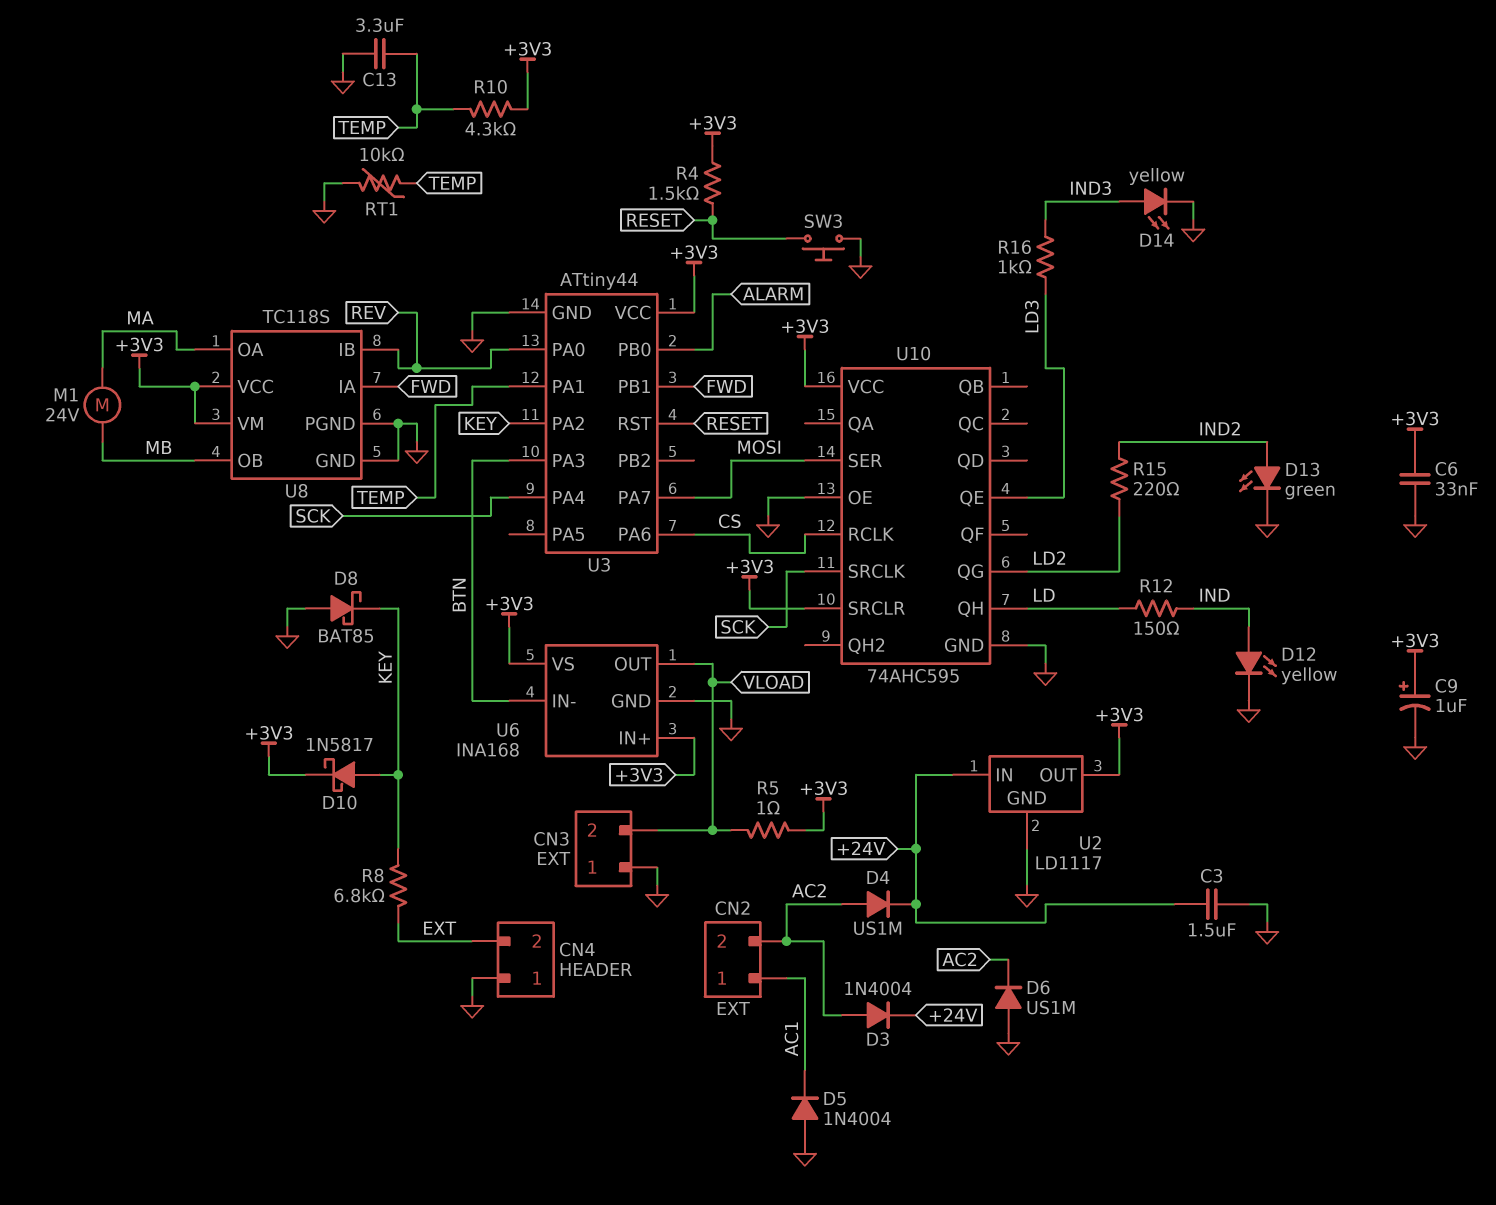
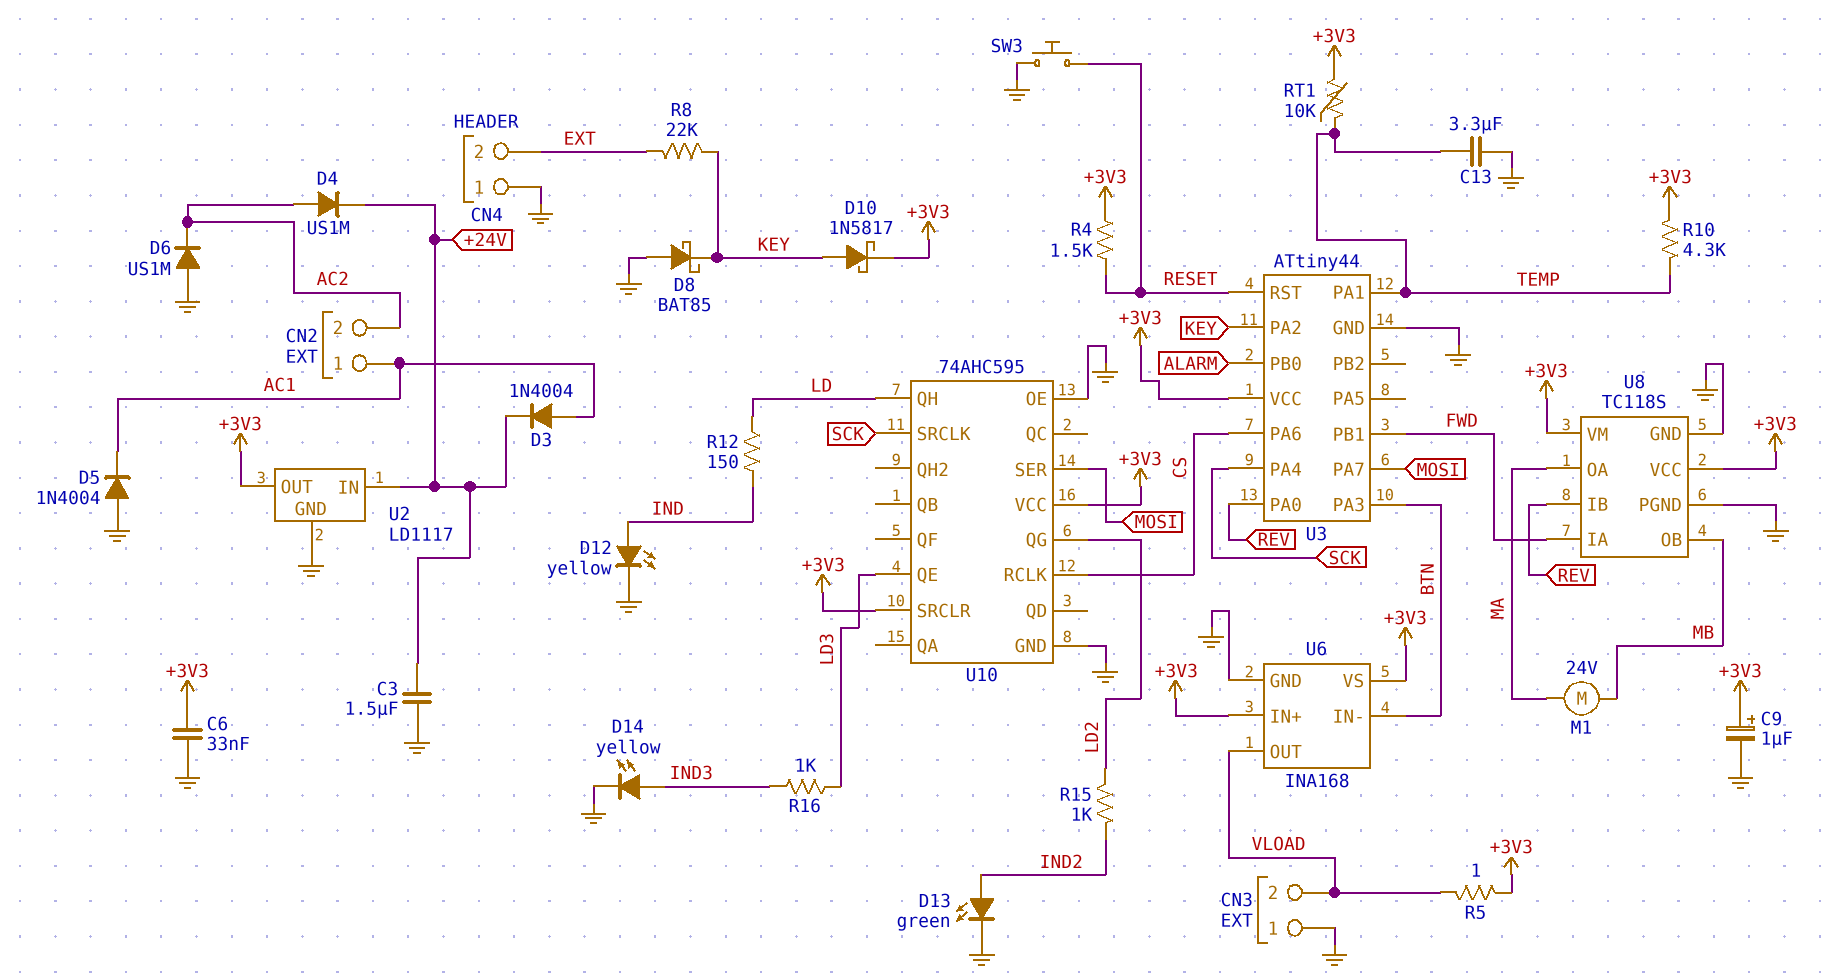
D3: diode 1N4004 (A AC2, K +24V) -> diode 1N4004 (A AC1, K +24V)
R8: 6.8k (EXT, KEY) -> 22k (EXT, KEY)
R15: 220 (IND2, LD2) -> 1k (IND2, LD2)
RT1: 10k (GND, TEMP) -> 10k (+3V3, TEMP)

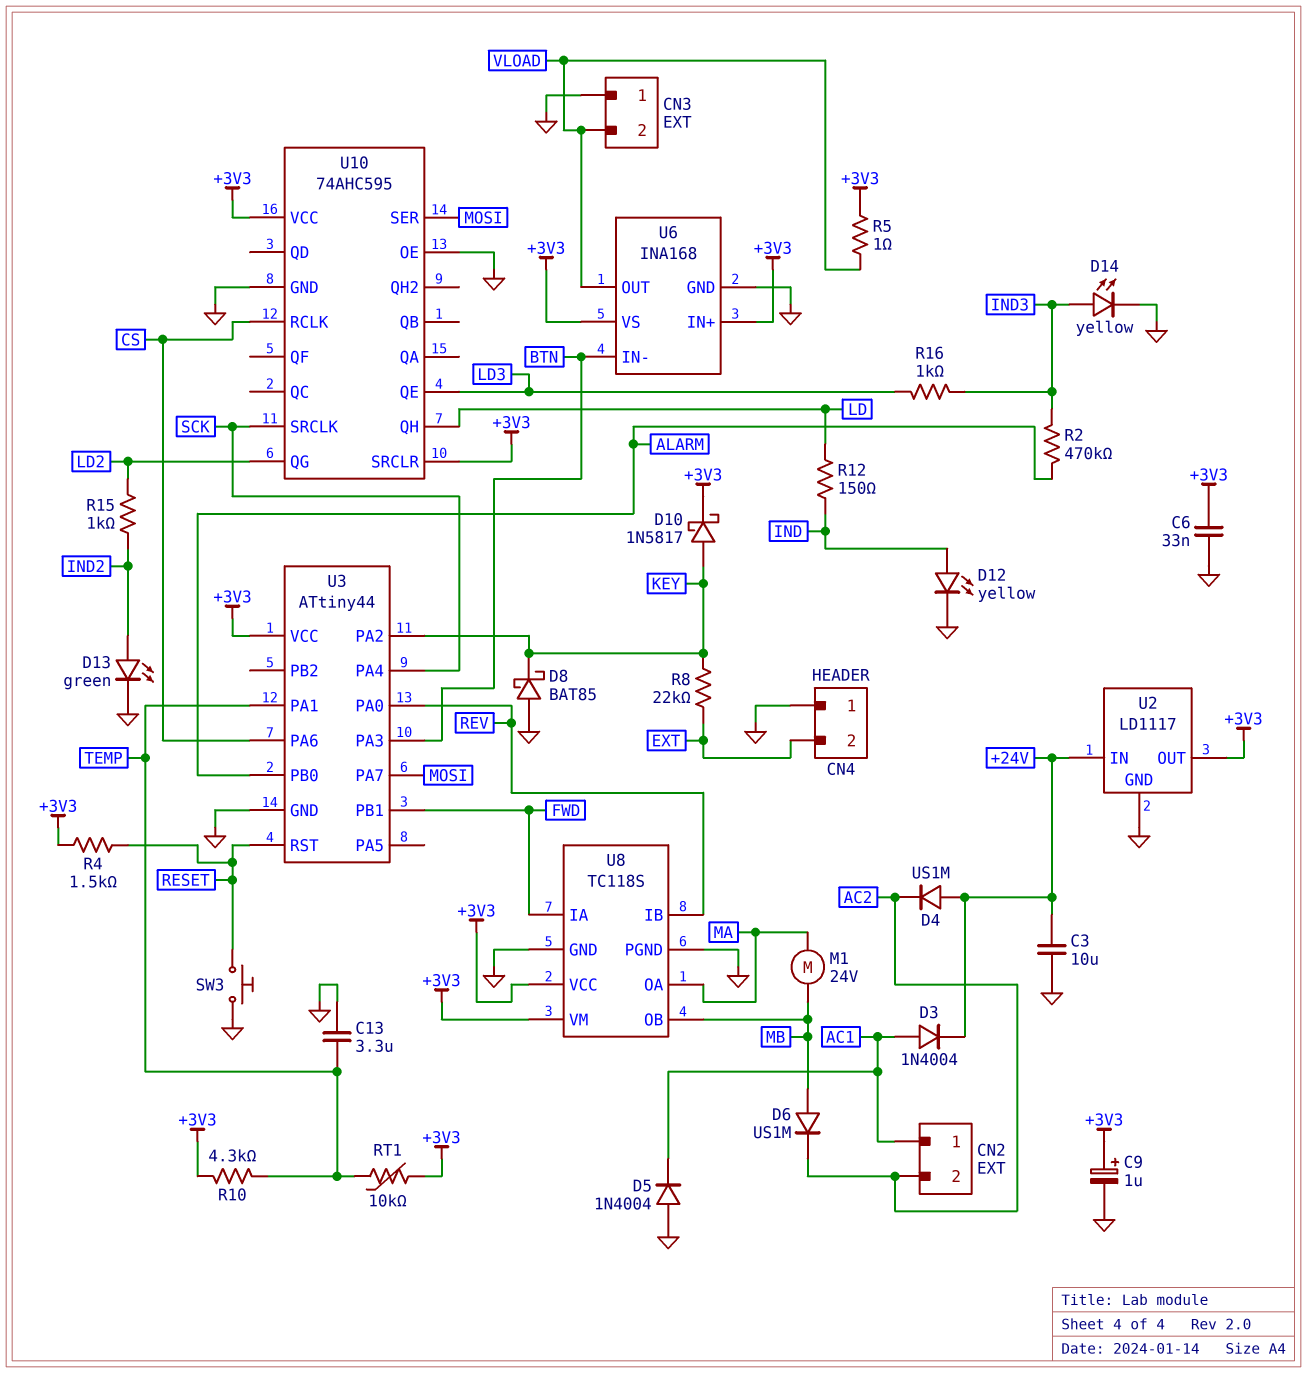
C3: 1.5uF (+24V, GND) -> 10uF (+24V, GND)
D4: diode US1M (A AC2, K +24V) -> diode US1M (A +24V, K AC2)
D6: diode US1M (A GND, K AC2) -> diode US1M (A MB, K AC2)
R2: none -> 470k (ALARM, IND3)

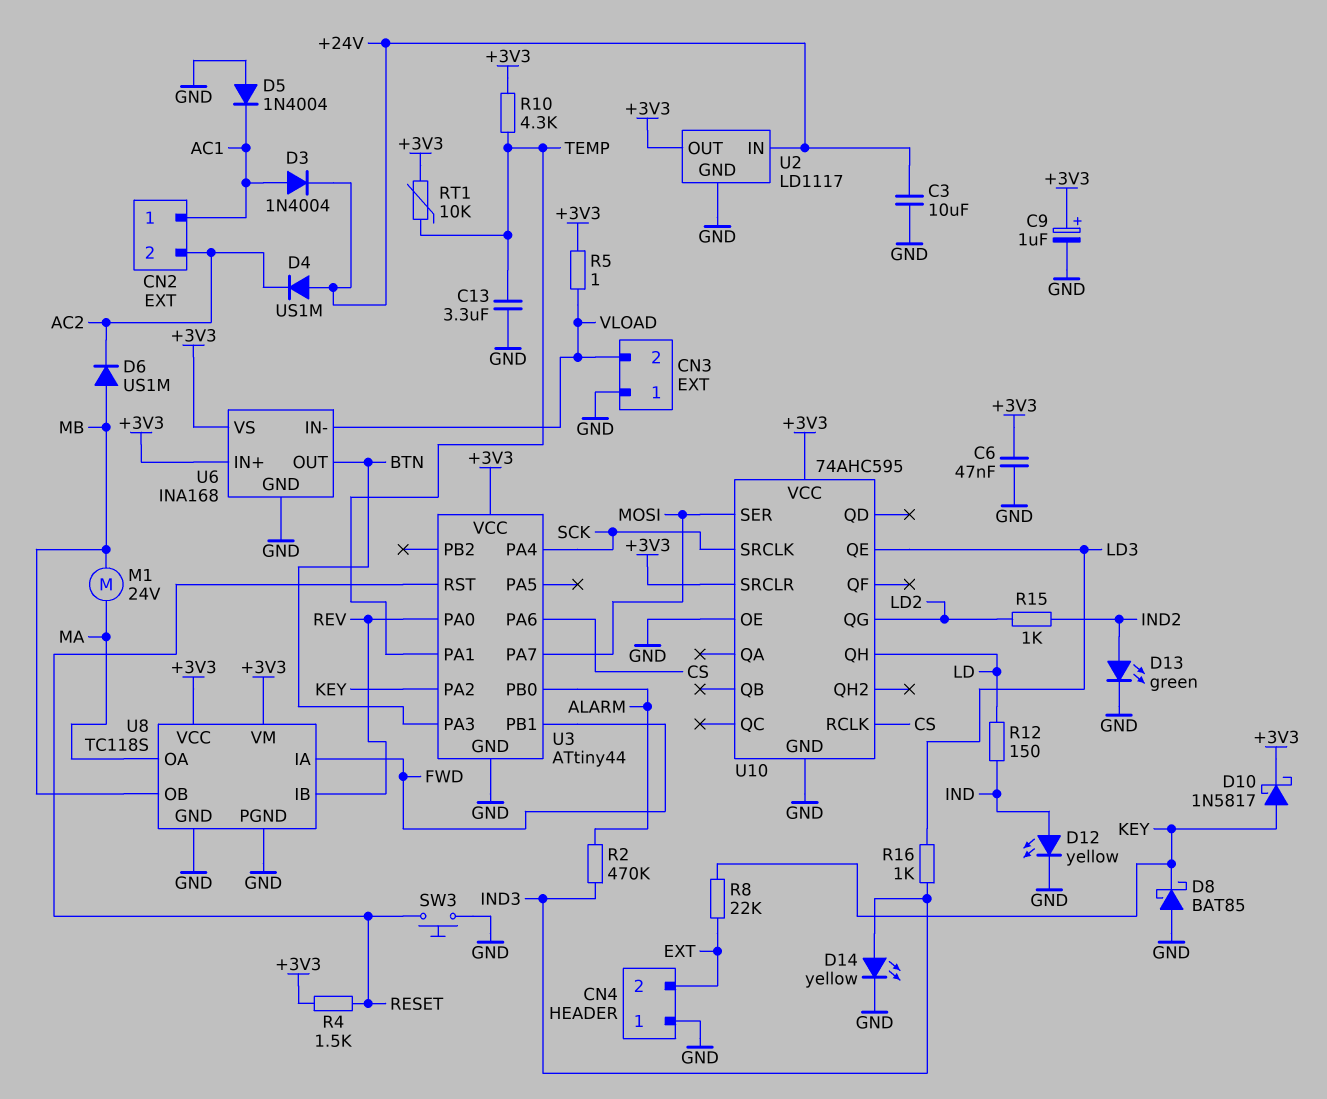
C6: 33nF (+3V3, GND) -> 47nF (+3V3, GND)
U6 pin IN-: BTN -> VLOAD
U6 pin OUT: VLOAD -> BTN

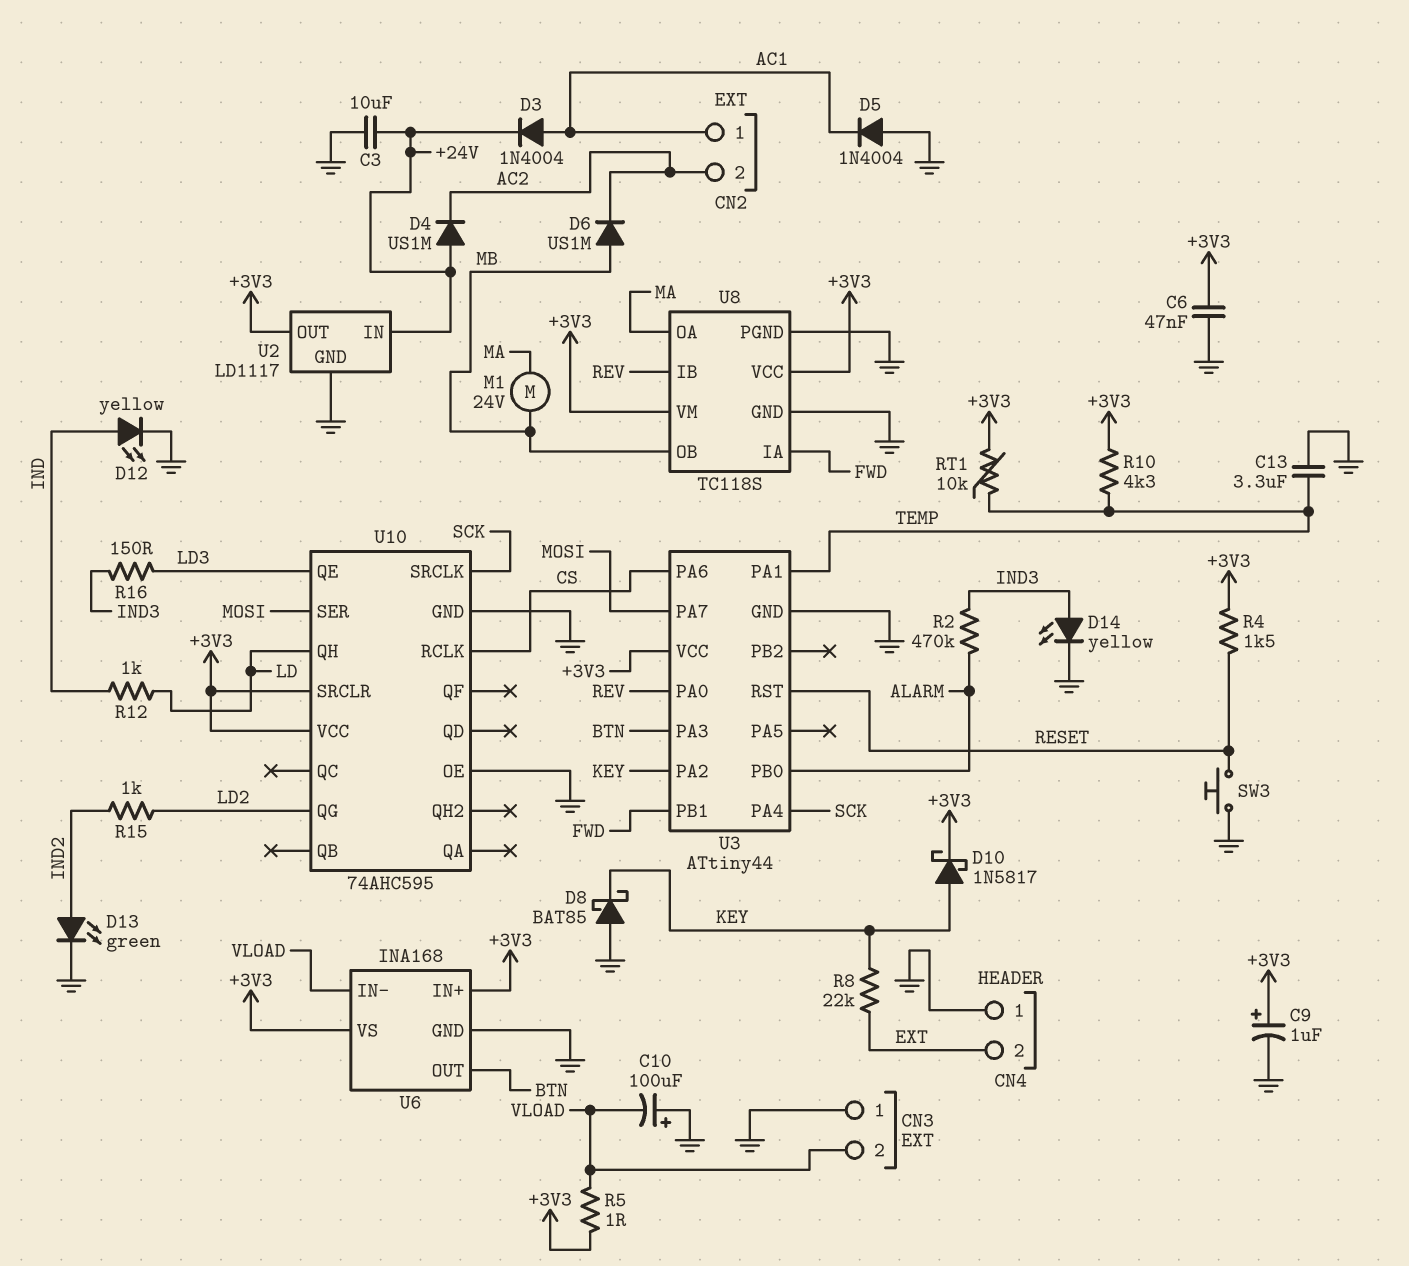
C10: none -> 100uF (plus GND, minus VLOAD)
R12: 150 (IND, LD) -> 1k (IND, LD)
R16: 1k (IND3, LD3) -> 150 (IND3, LD3)

